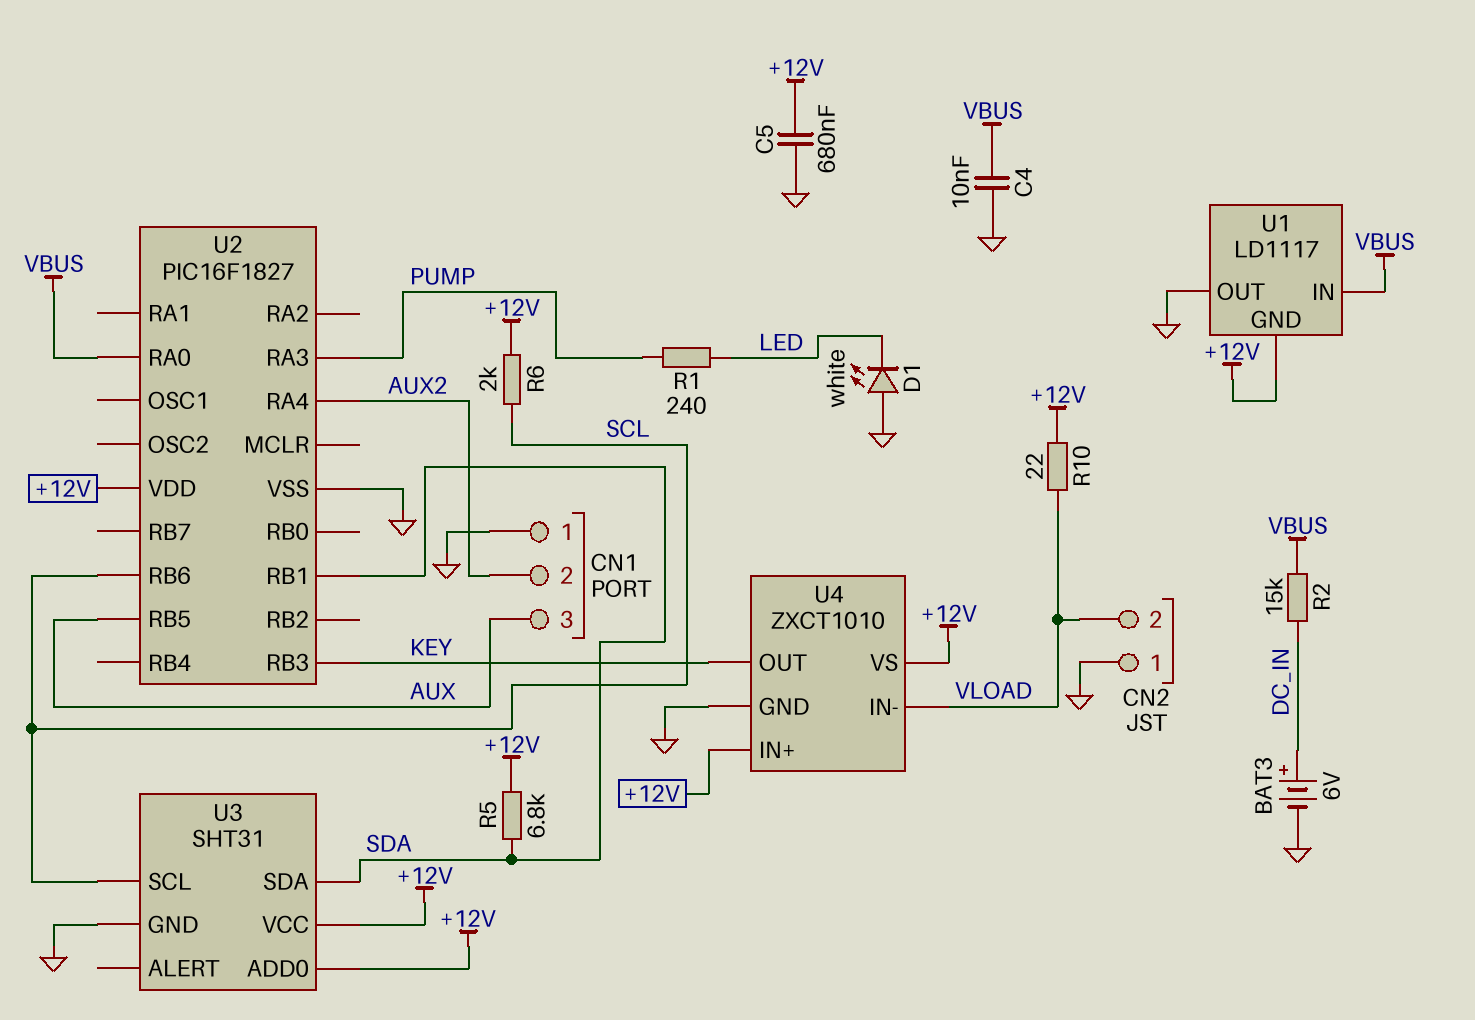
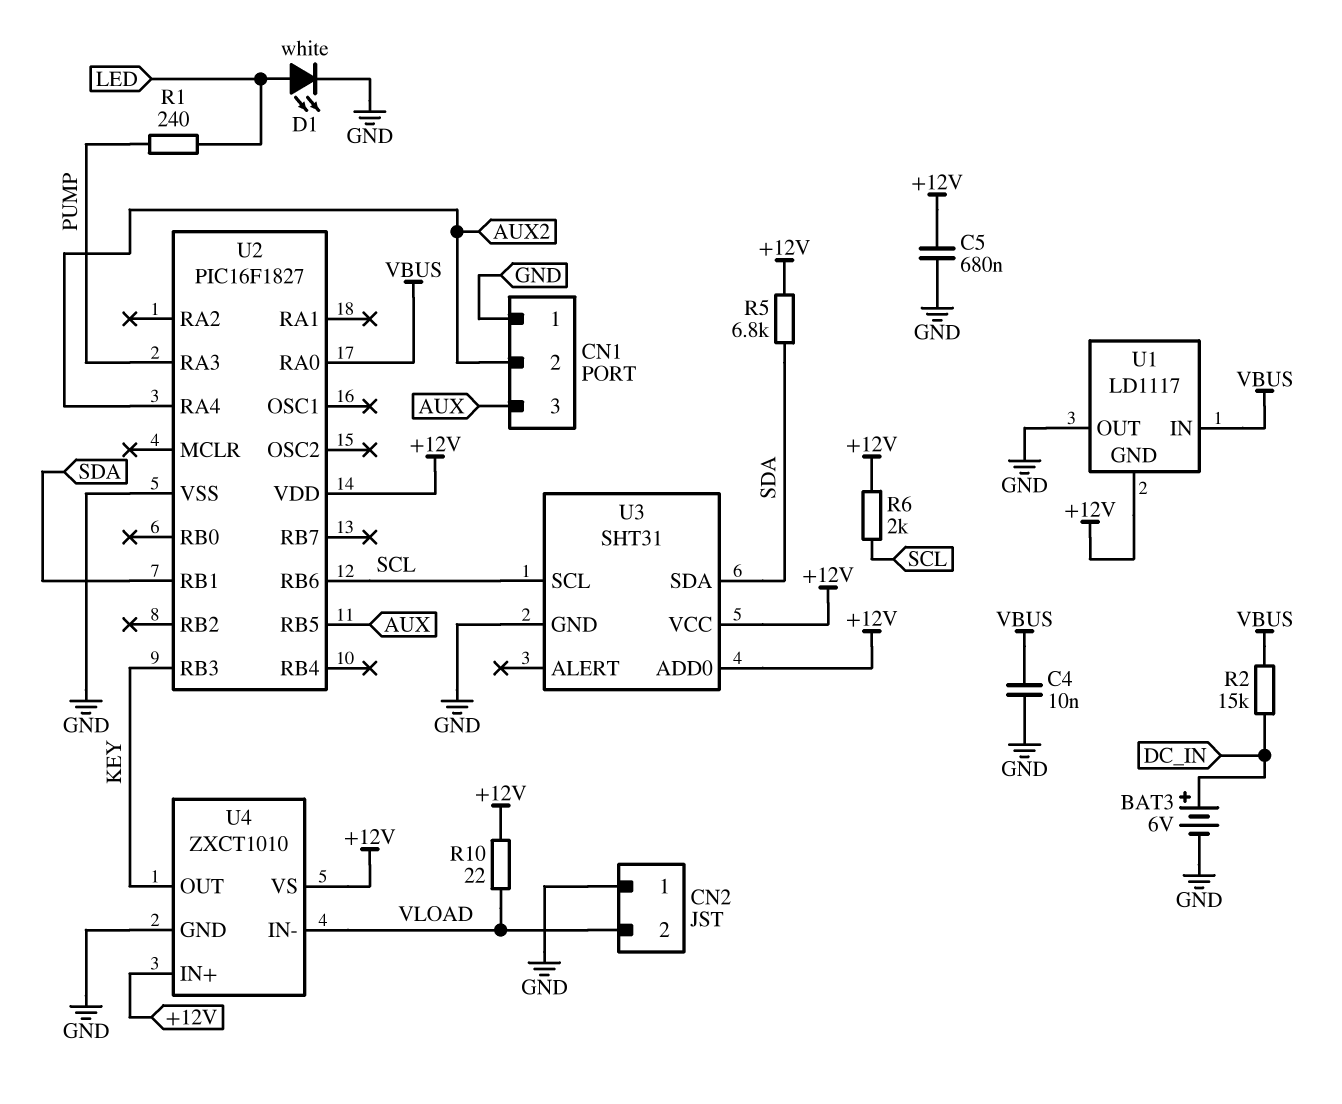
D1: LED white (A GND, K LED) -> LED white (A LED, K GND)

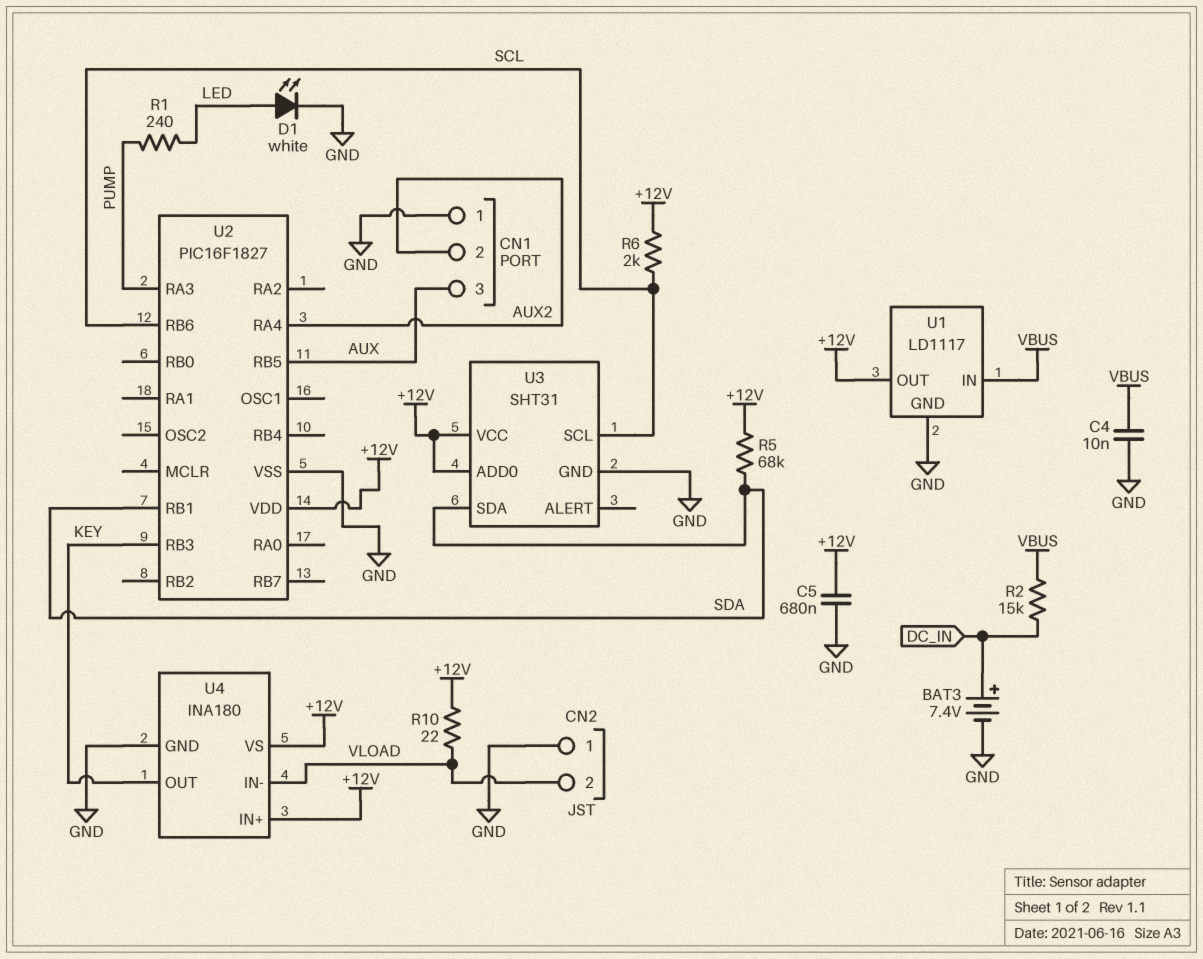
BAT3: 6V (plus DC_IN, minus GND) -> 7.4V (plus DC_IN, minus GND)
R5: 6.8k (+12V, SDA) -> 68k (+12V, SDA)
U1 pin GND: +12V -> GND
U1 pin OUT: GND -> +12V
U2 pin RA0: VBUS -> none
U4: ZXCT1010 -> INA180

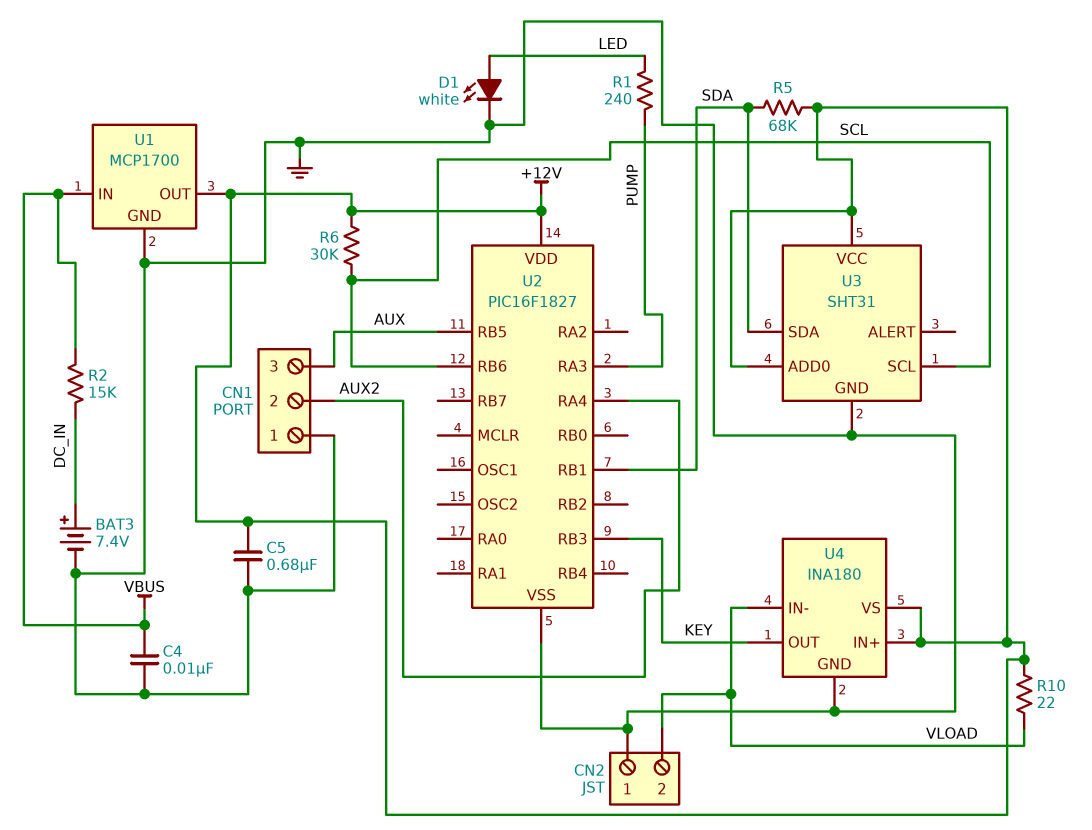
R6: 2k (+12V, SCL) -> 30k (+12V, SCL)
U1: LD1117 -> MCP1700

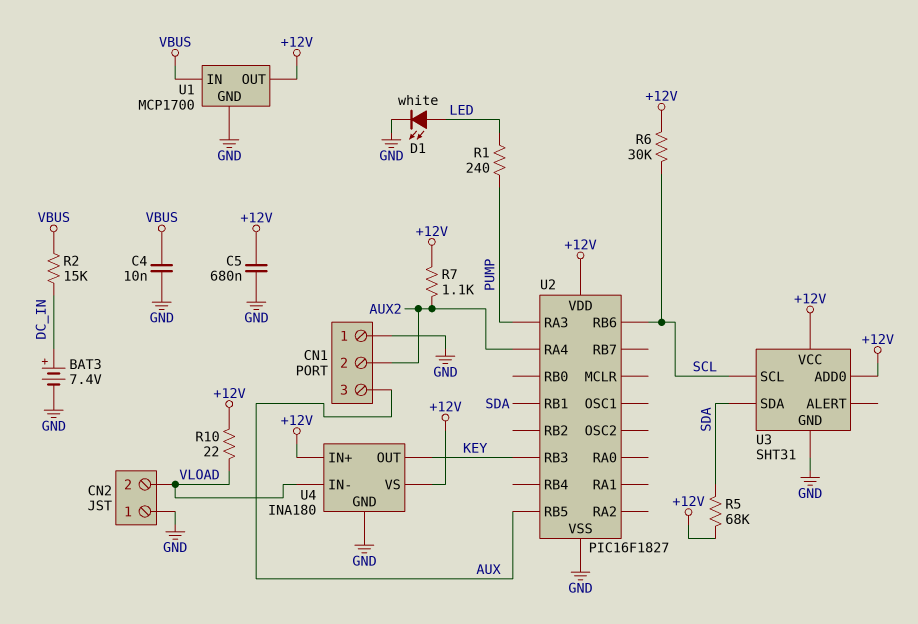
R7: none -> 1.1k (+12V, AUX2)

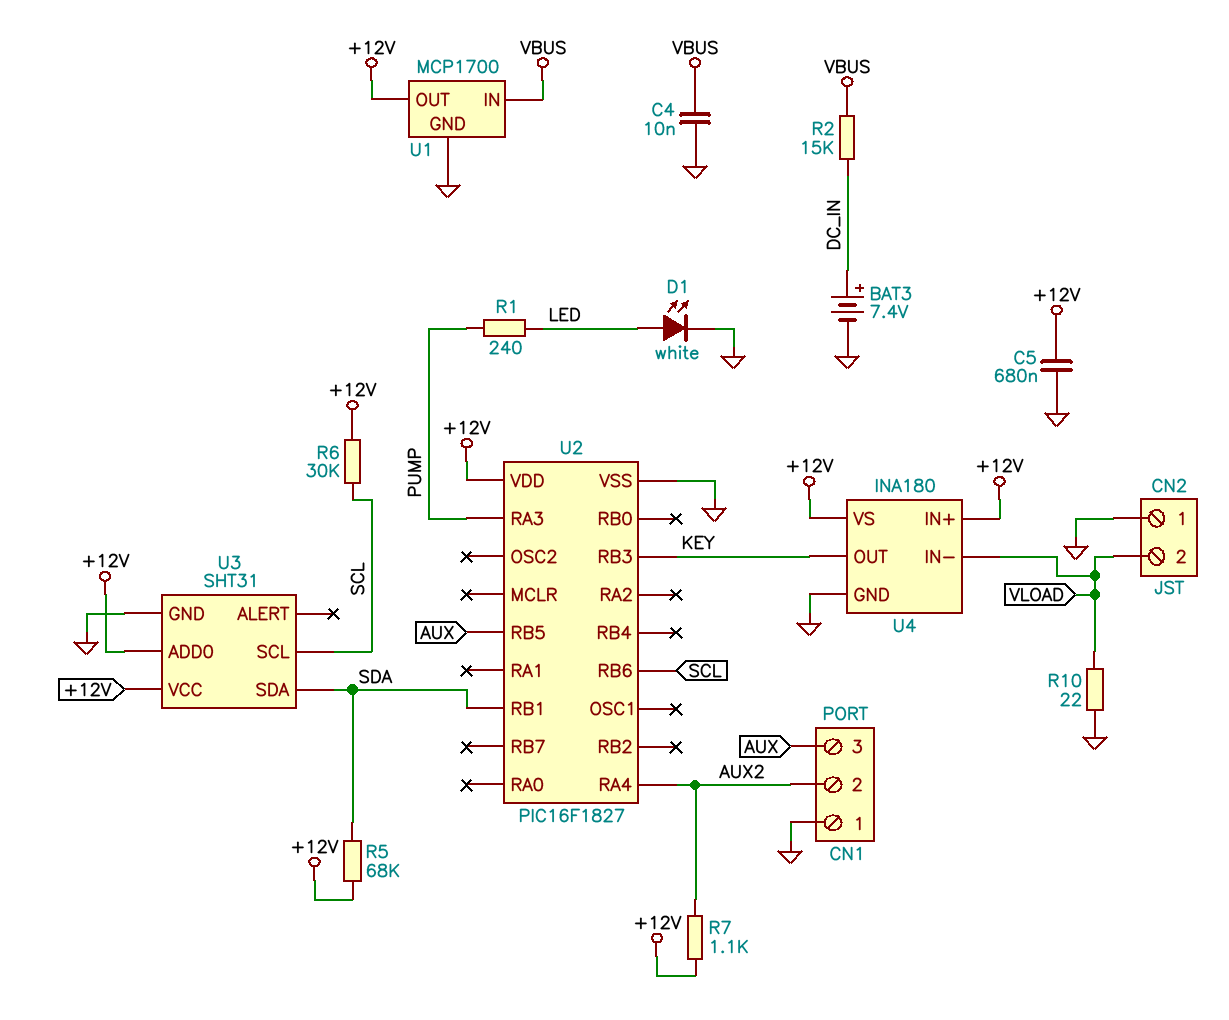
R10: 22 (+12V, VLOAD) -> 22 (GND, VLOAD)

